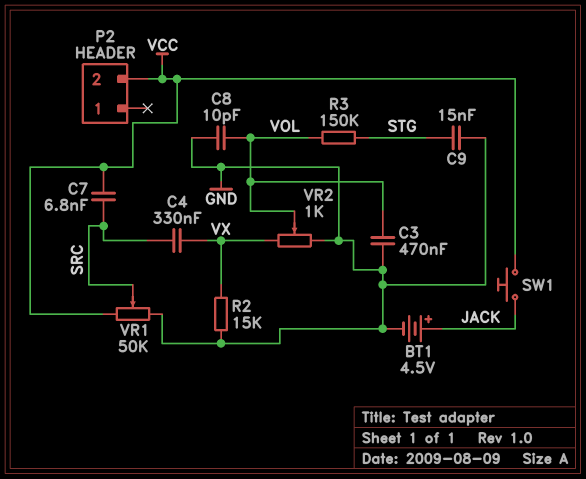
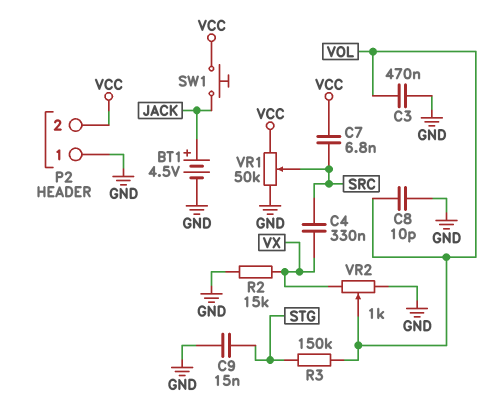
P2 pin 1: none -> GND

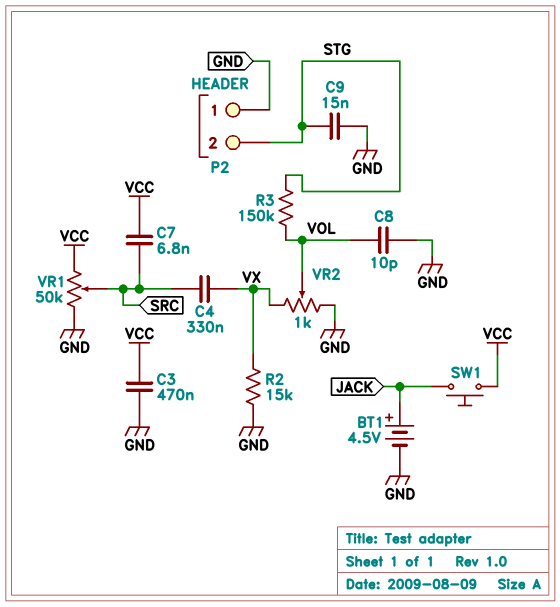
C3: 470nF (GND, VOL) -> 470nF (GND, VCC)
P2 pin 2: VCC -> STG

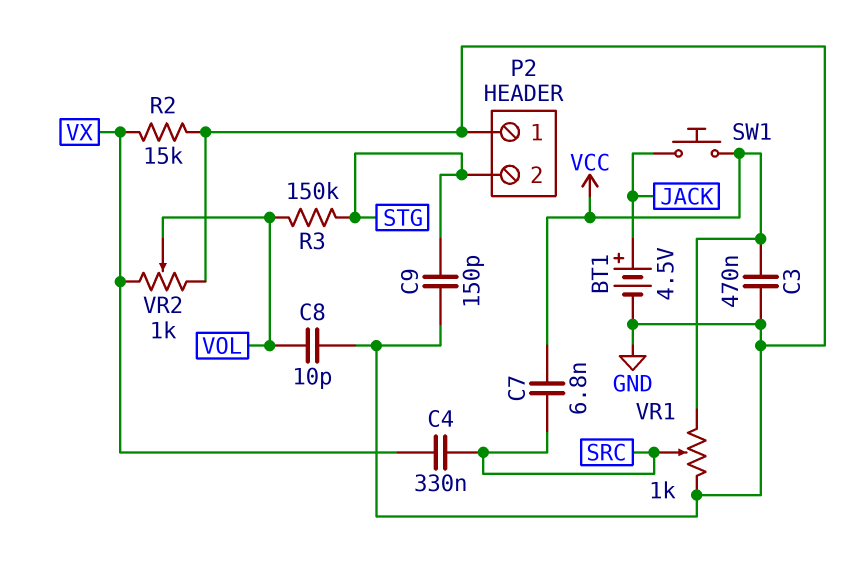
C9: 15nF (GND, STG) -> 150pF (GND, STG)
VR1: 50k (GND, VCC, wiper SRC) -> 1k (GND, VCC, wiper SRC)

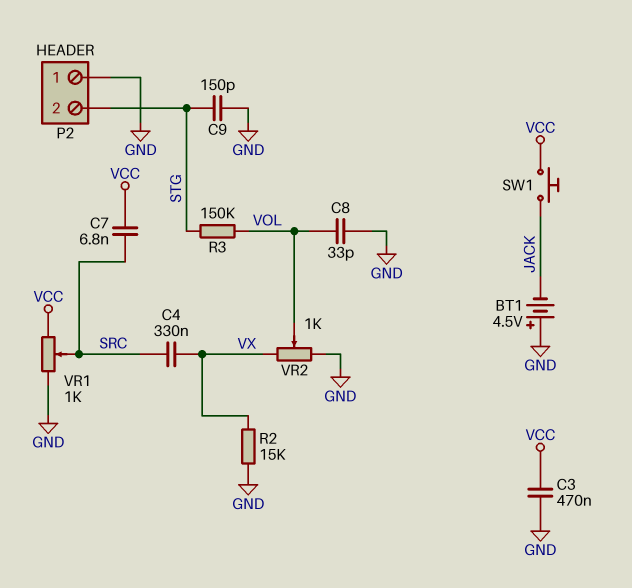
BT1: 4.5V (plus JACK, minus GND) -> 4.5V (plus GND, minus JACK)
C8: 10pF (GND, VOL) -> 33pF (GND, VOL)

